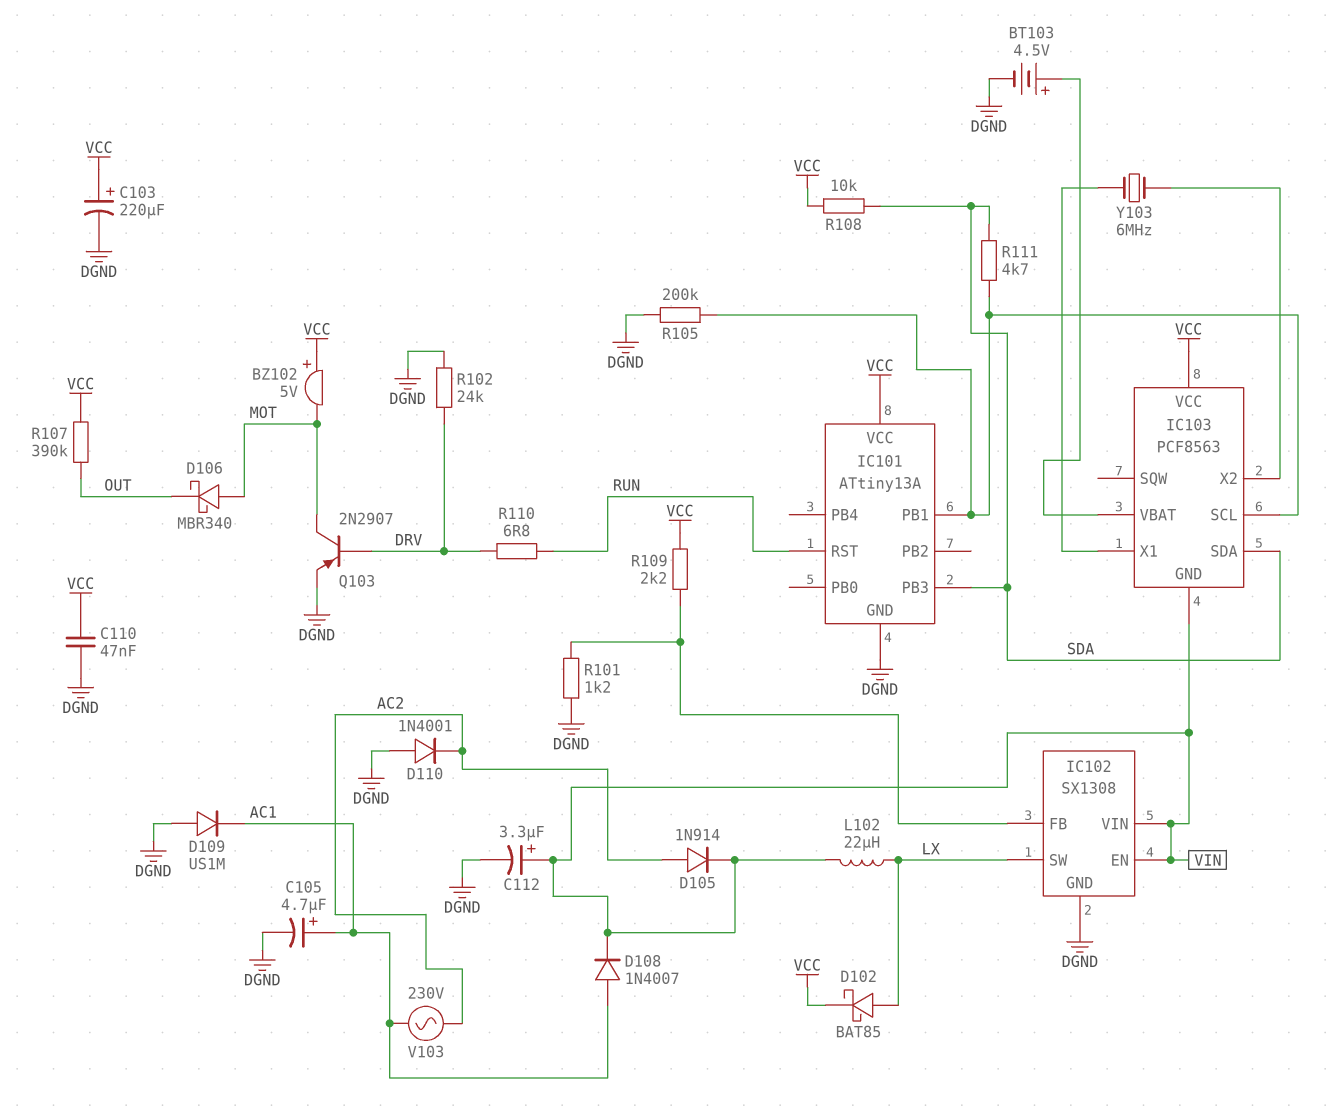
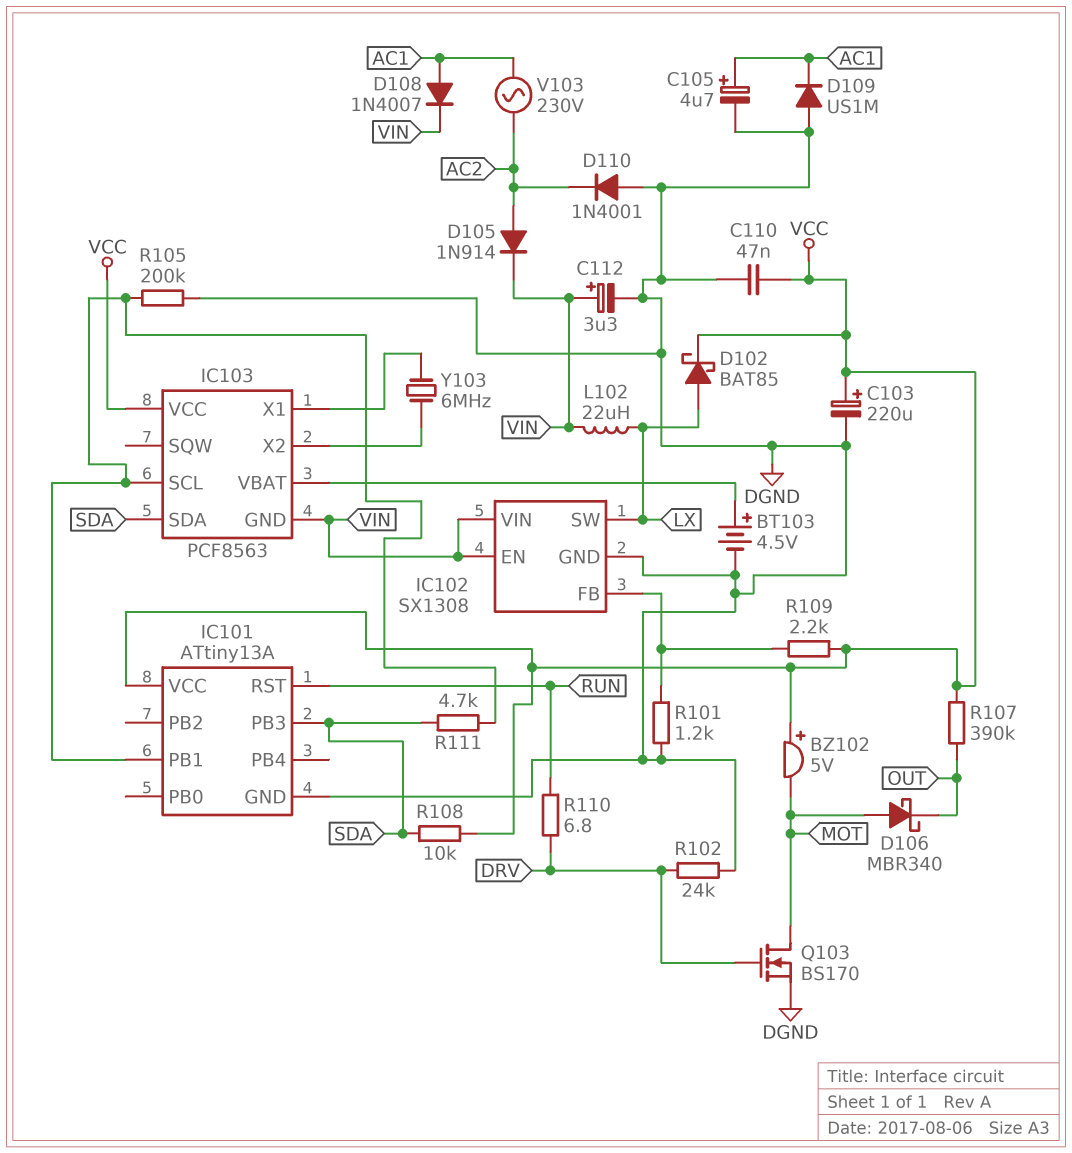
Q103: PNP 2N2907 (B DRV, C MOT, E DGND) -> NMOS BS170 (G DRV, D MOT, S DGND)

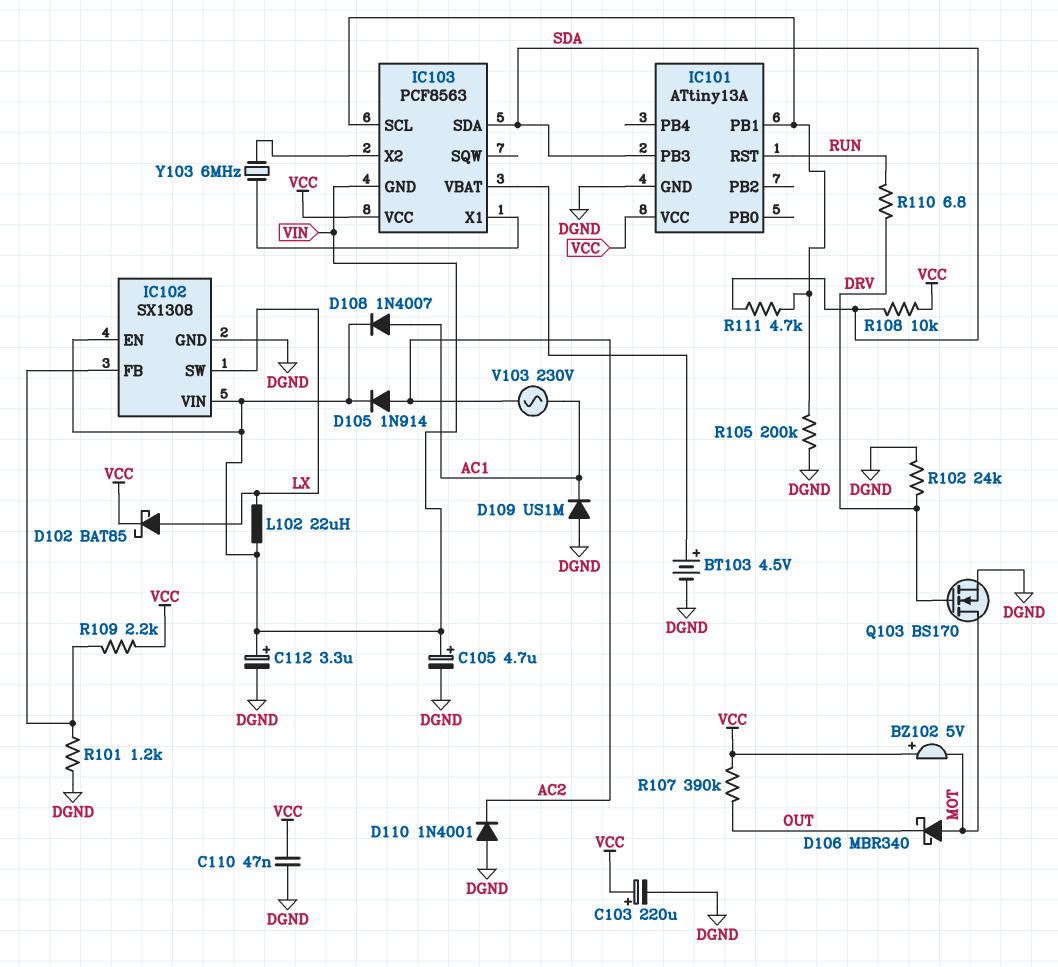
C105: 4.7uF (plus AC1, minus DGND) -> 4.7uF (plus VIN, minus DGND)

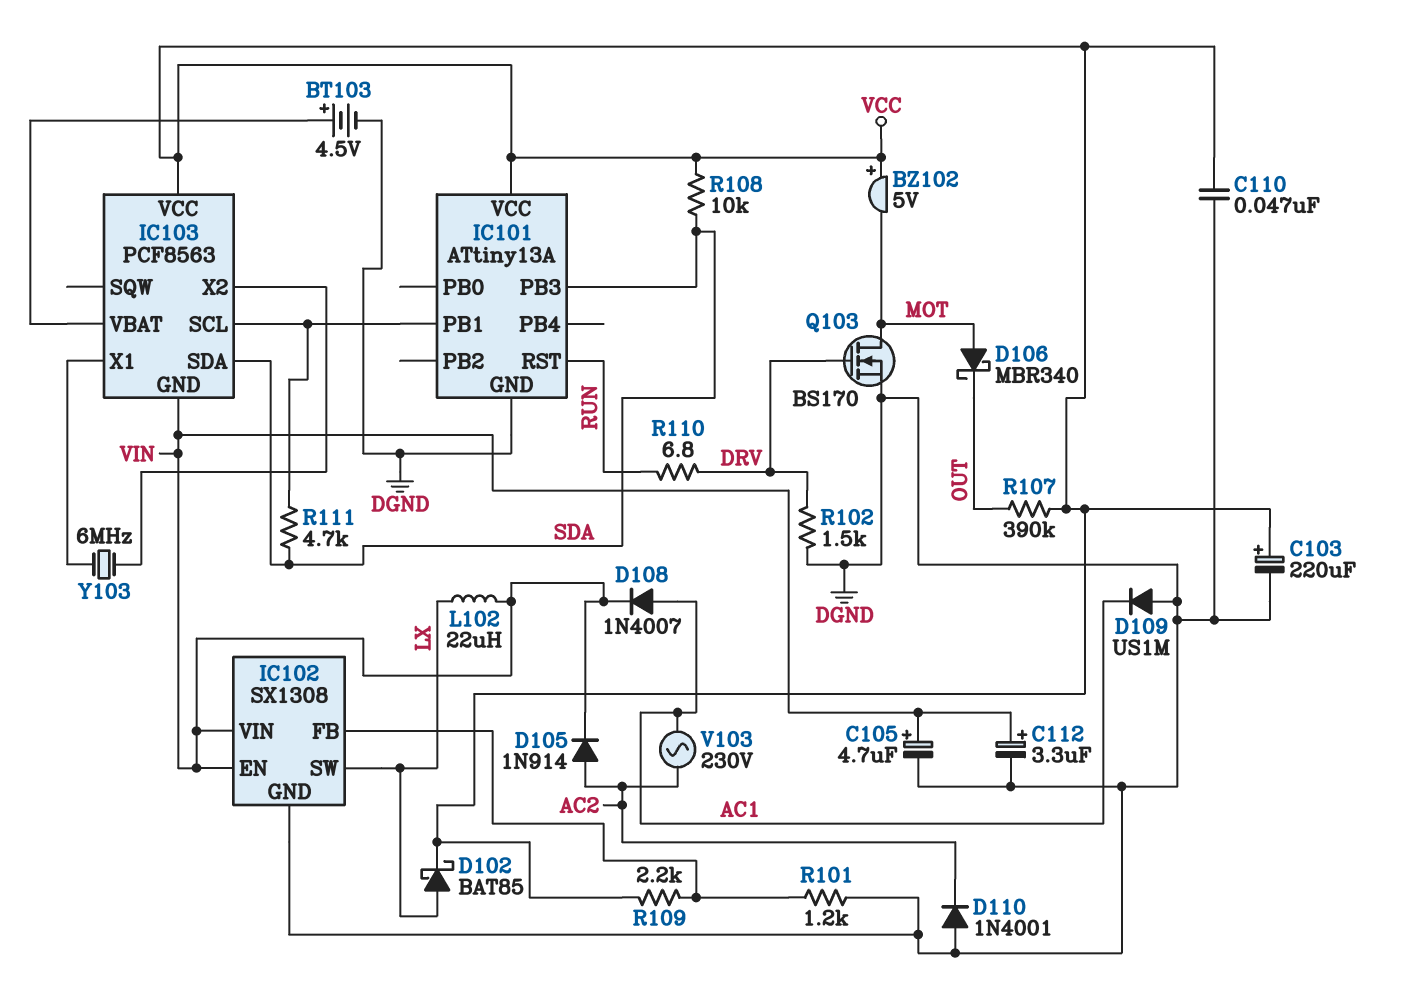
R102: 24k (DGND, DRV) -> 1.5k (DGND, DRV)
R105: 200k (DGND, IC101/PB1) -> none

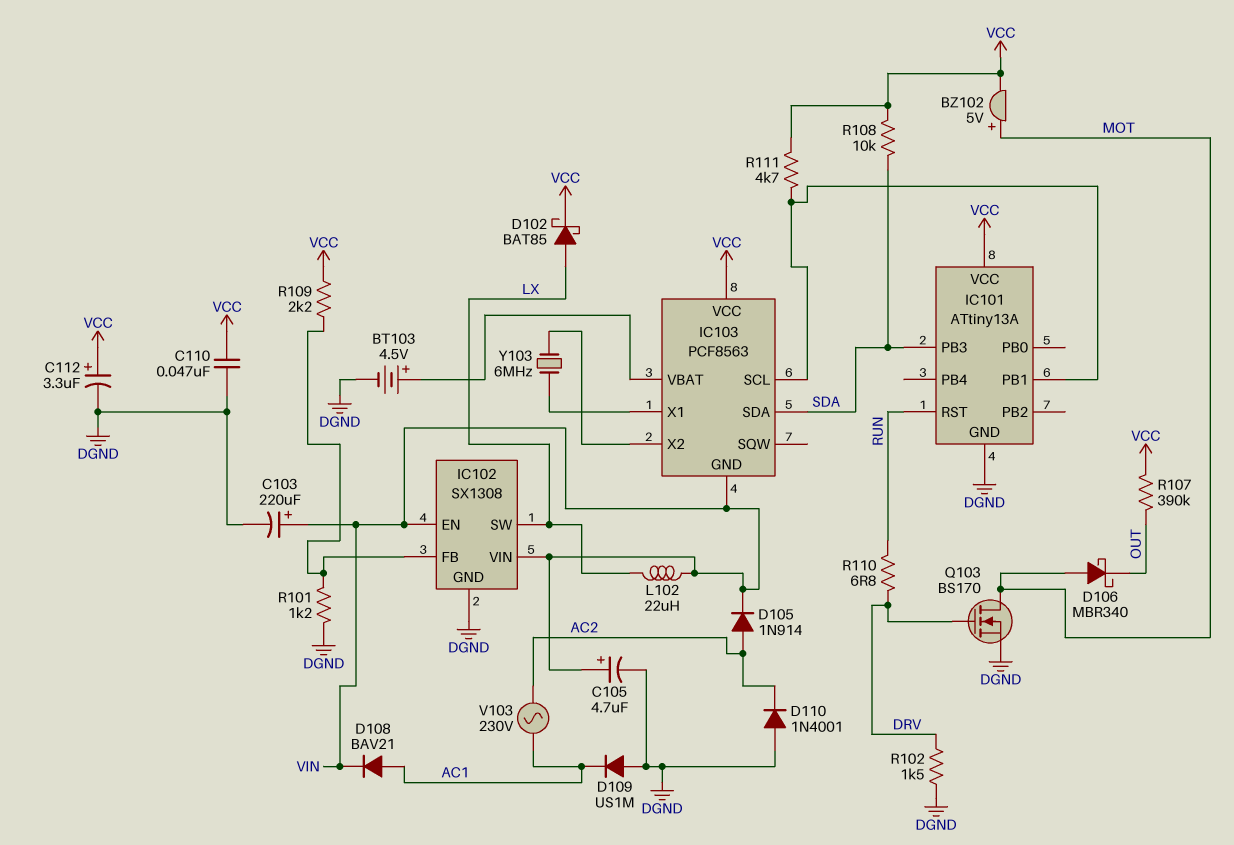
BZ102: buzzer 5V (plus VCC, minus MOT) -> buzzer 5V (plus MOT, minus VCC)
C103: 220uF (plus VCC, minus DGND) -> 220uF (plus VIN, minus DGND)
C112: 3.3uF (plus VIN, minus DGND) -> 3.3uF (plus VCC, minus DGND)
D108: diode 1N4007 (A AC1, K VIN) -> diode BAV21 (A AC1, K VIN)
R111: 4.7k (IC101/PB1, SDA) -> 4.7k (IC101/PB1, VCC)

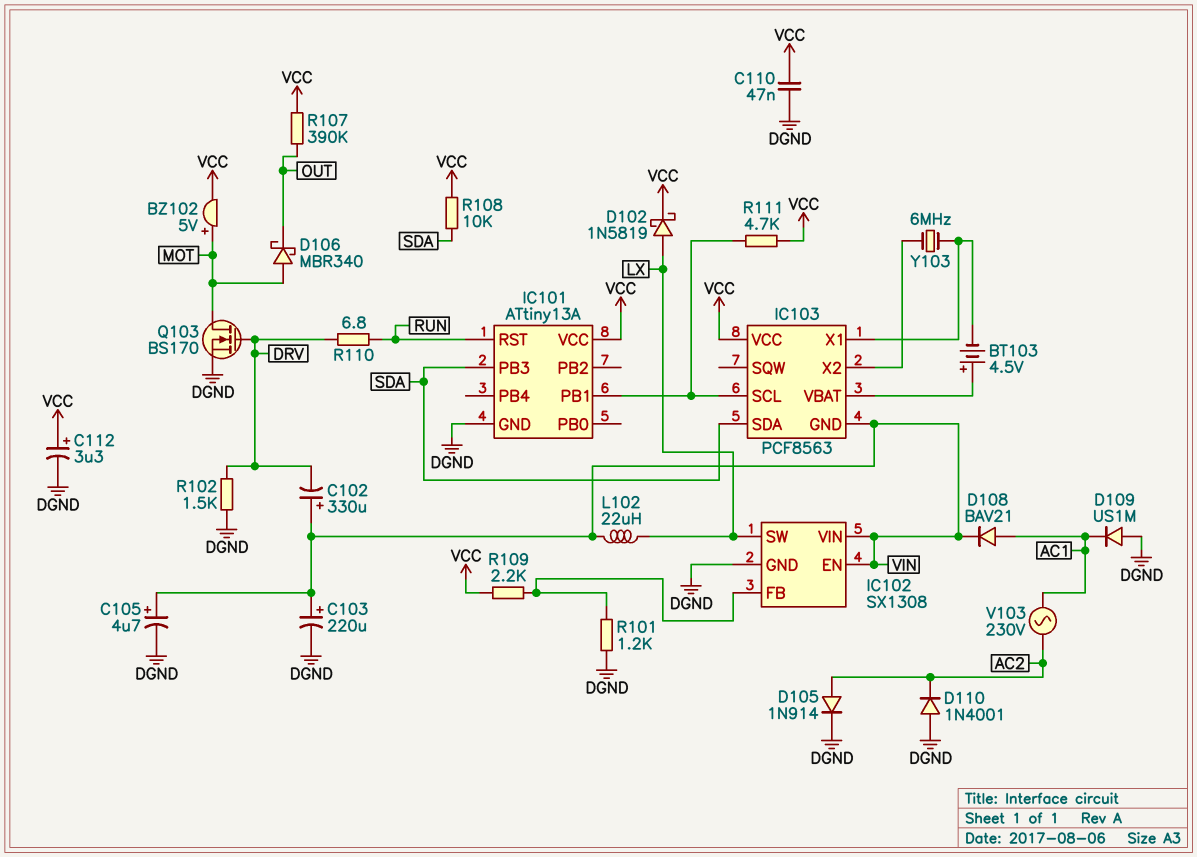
BT103: 4.5V (plus IC103/VBAT, minus DGND) -> 4.5V (plus IC103/VBAT, minus IC103/X1)
C102: none -> 330uF (plus VIN, minus DRV)
D102: schottky BAT85 (A LX, K VCC) -> schottky 1N5819 (A LX, K VCC)
D105: diode 1N914 (A AC2, K VIN) -> diode 1N914 (A AC2, K DGND)

